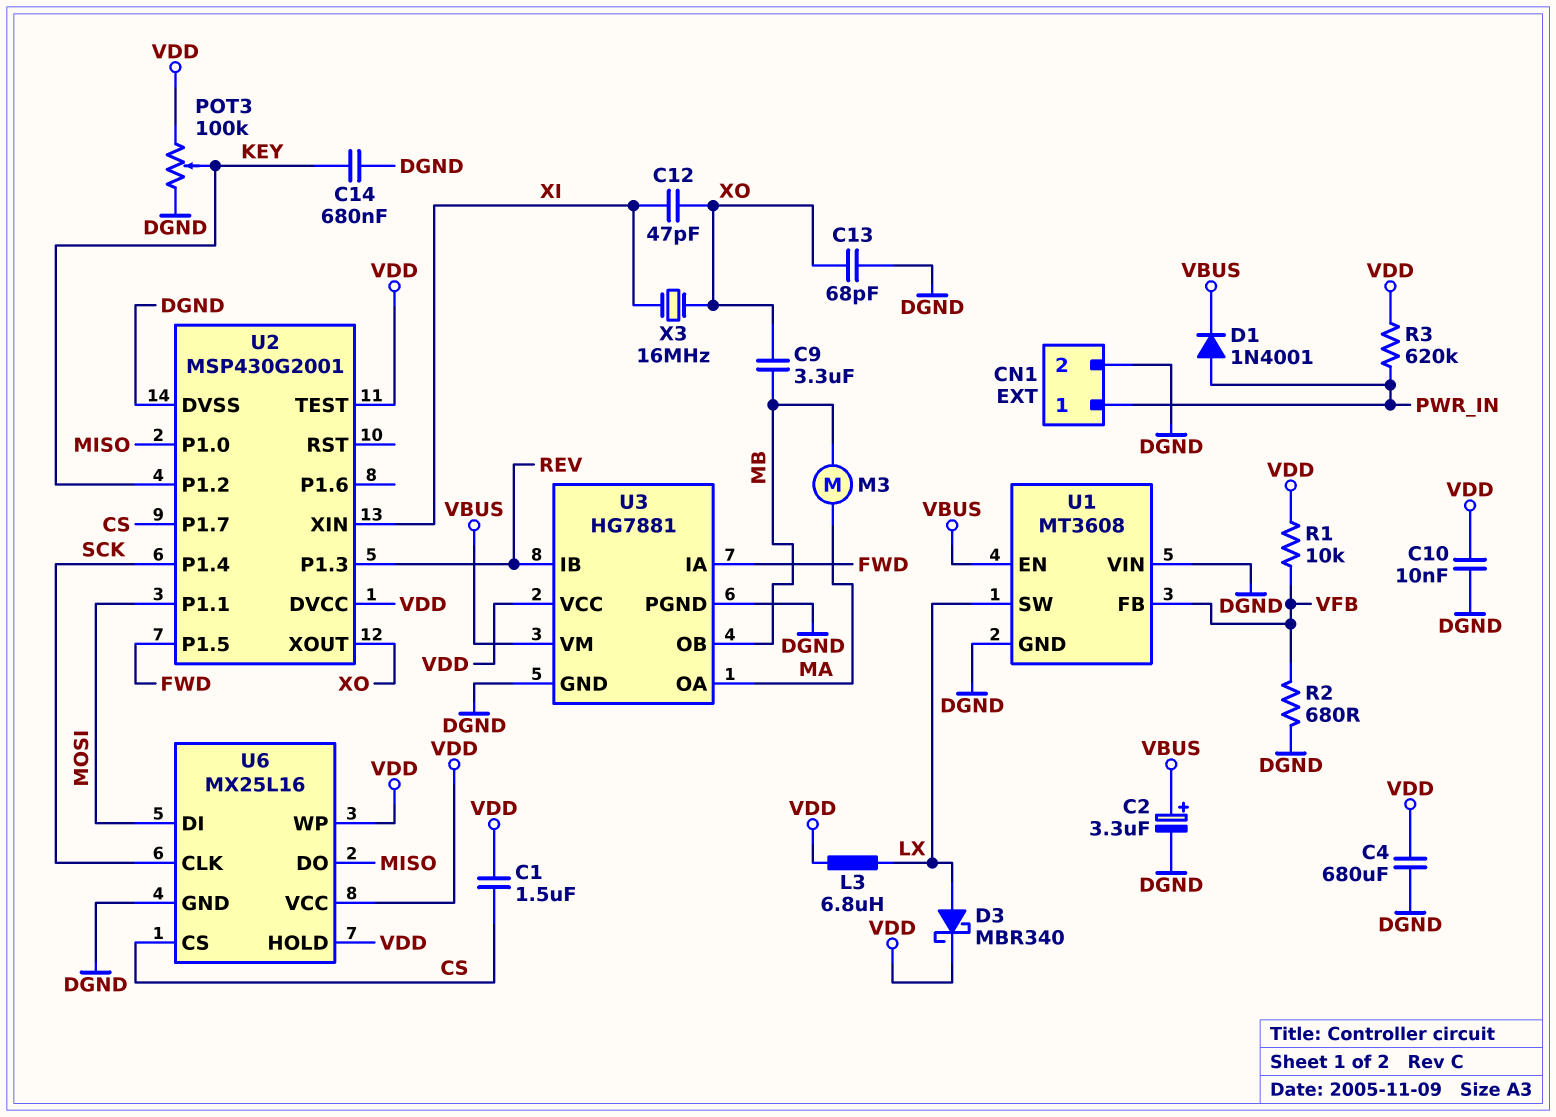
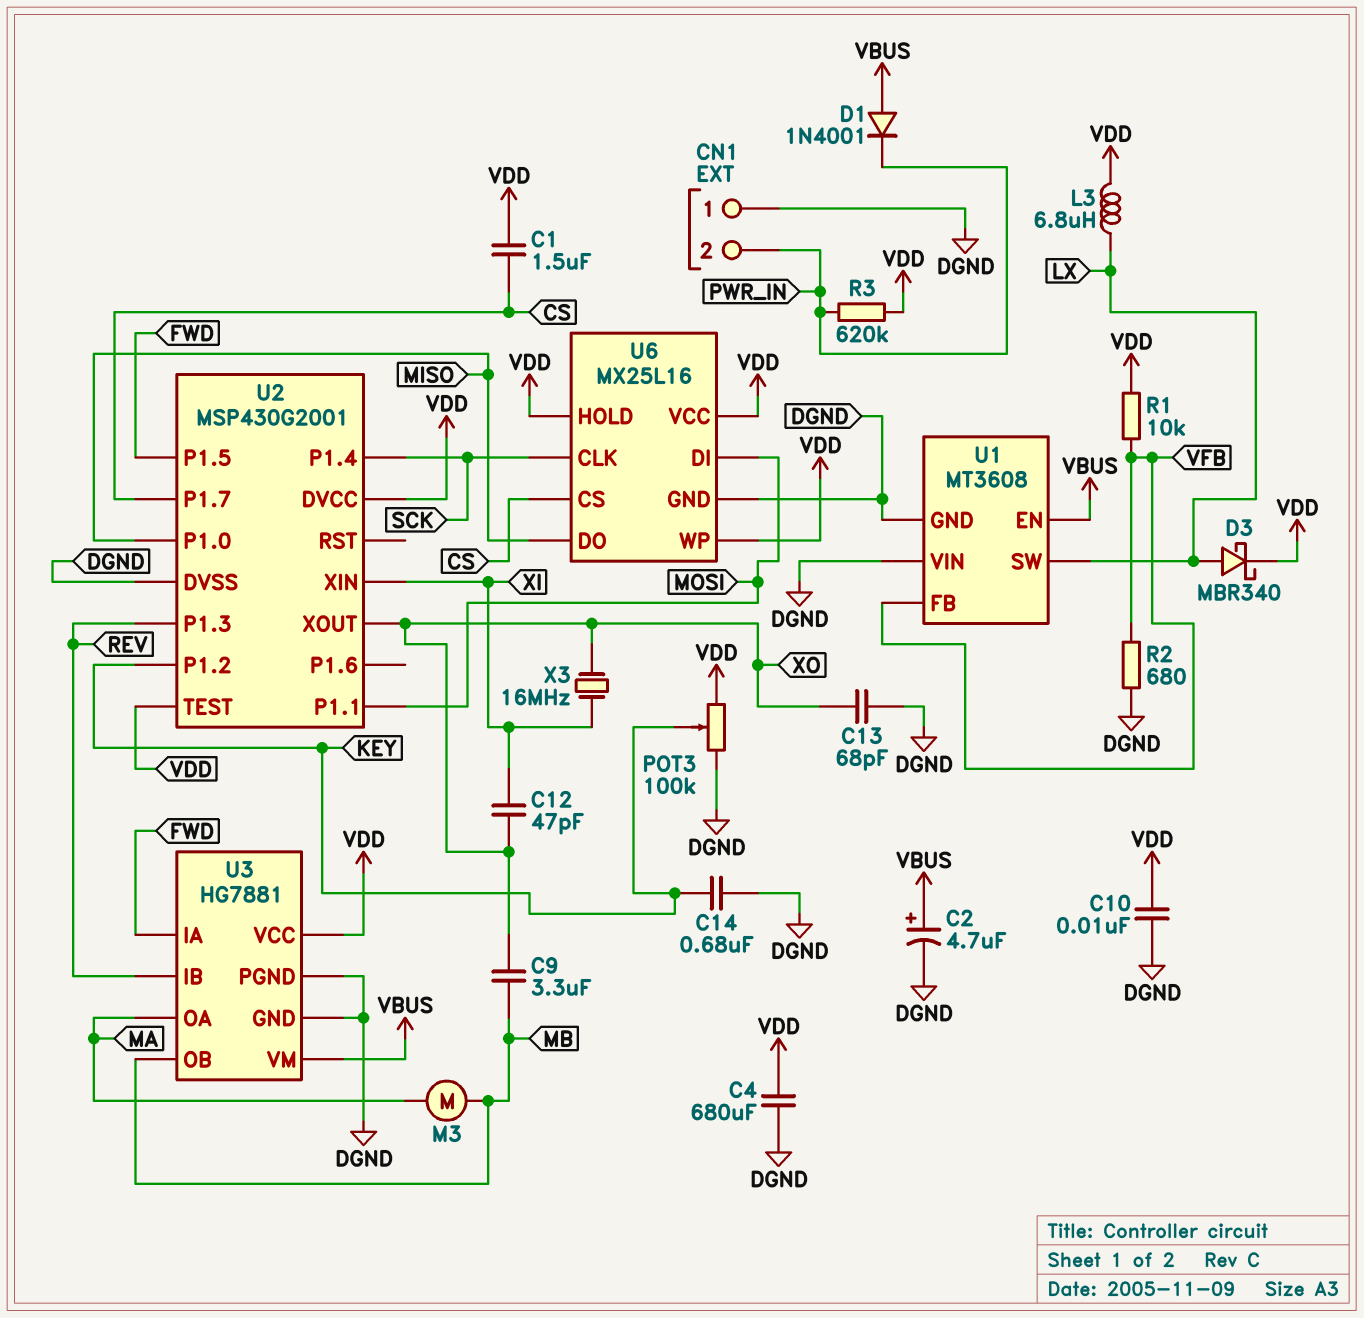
C2: 3.3uF (plus VBUS, minus DGND) -> 4.7uF (plus VBUS, minus DGND)
CN1 pin 1: PWR_IN -> DGND
CN1 pin 2: DGND -> PWR_IN
D1: diode 1N4001 (A PWR_IN, K VBUS) -> diode 1N4001 (A VBUS, K PWR_IN)

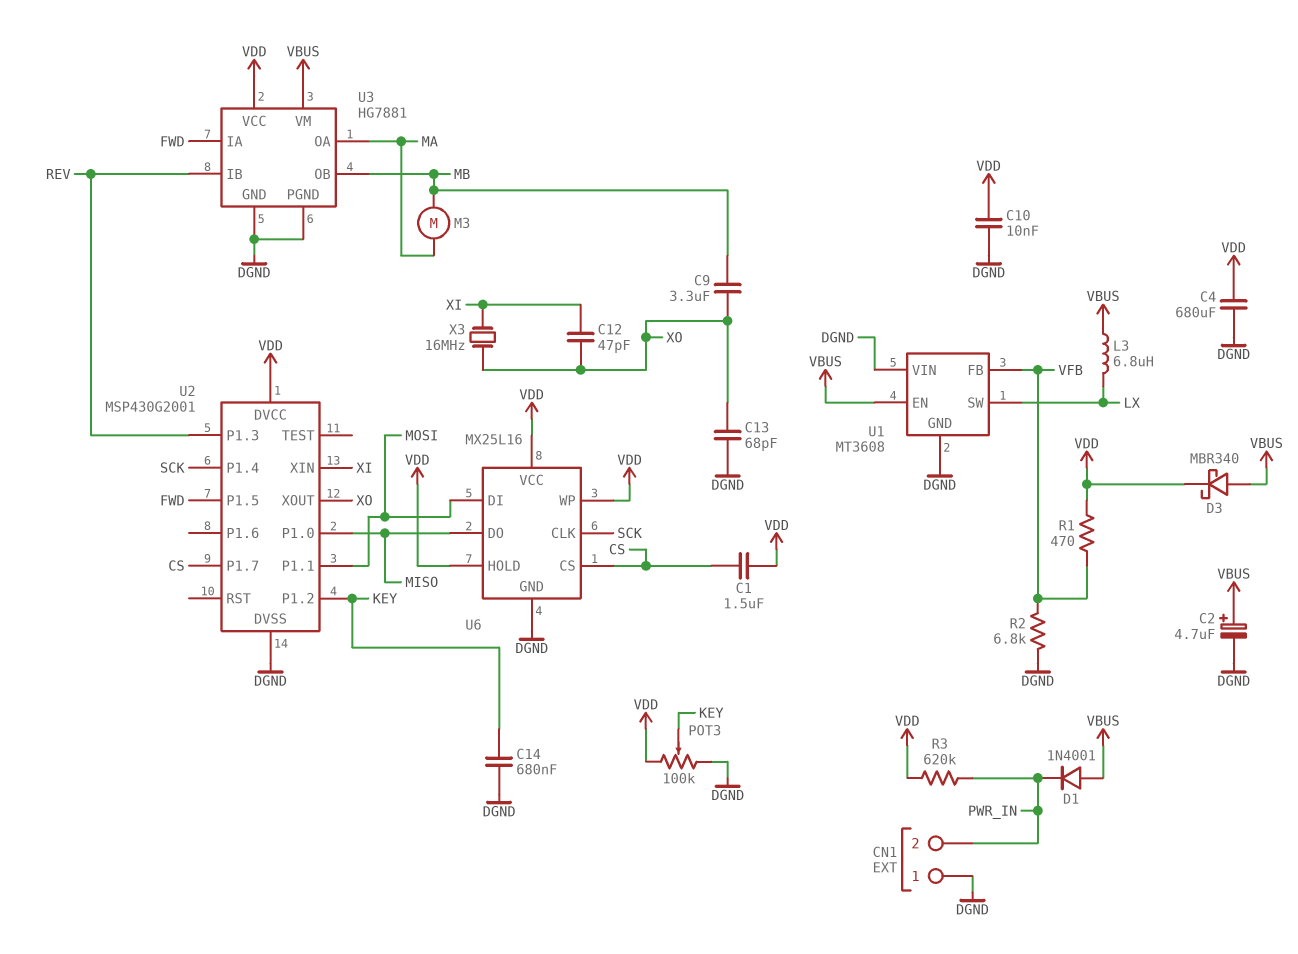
D3: schottky MBR340 (A LX, K VDD) -> schottky MBR340 (A VBUS, K VDD)
L3: 6.8uH (LX, VDD) -> 6.8uH (LX, VBUS)
R1: 10k (VDD, VFB) -> 470 (VDD, VFB)
R2: 680 (DGND, VFB) -> 6.8k (DGND, VFB)
U2 pin TEST: VDD -> none

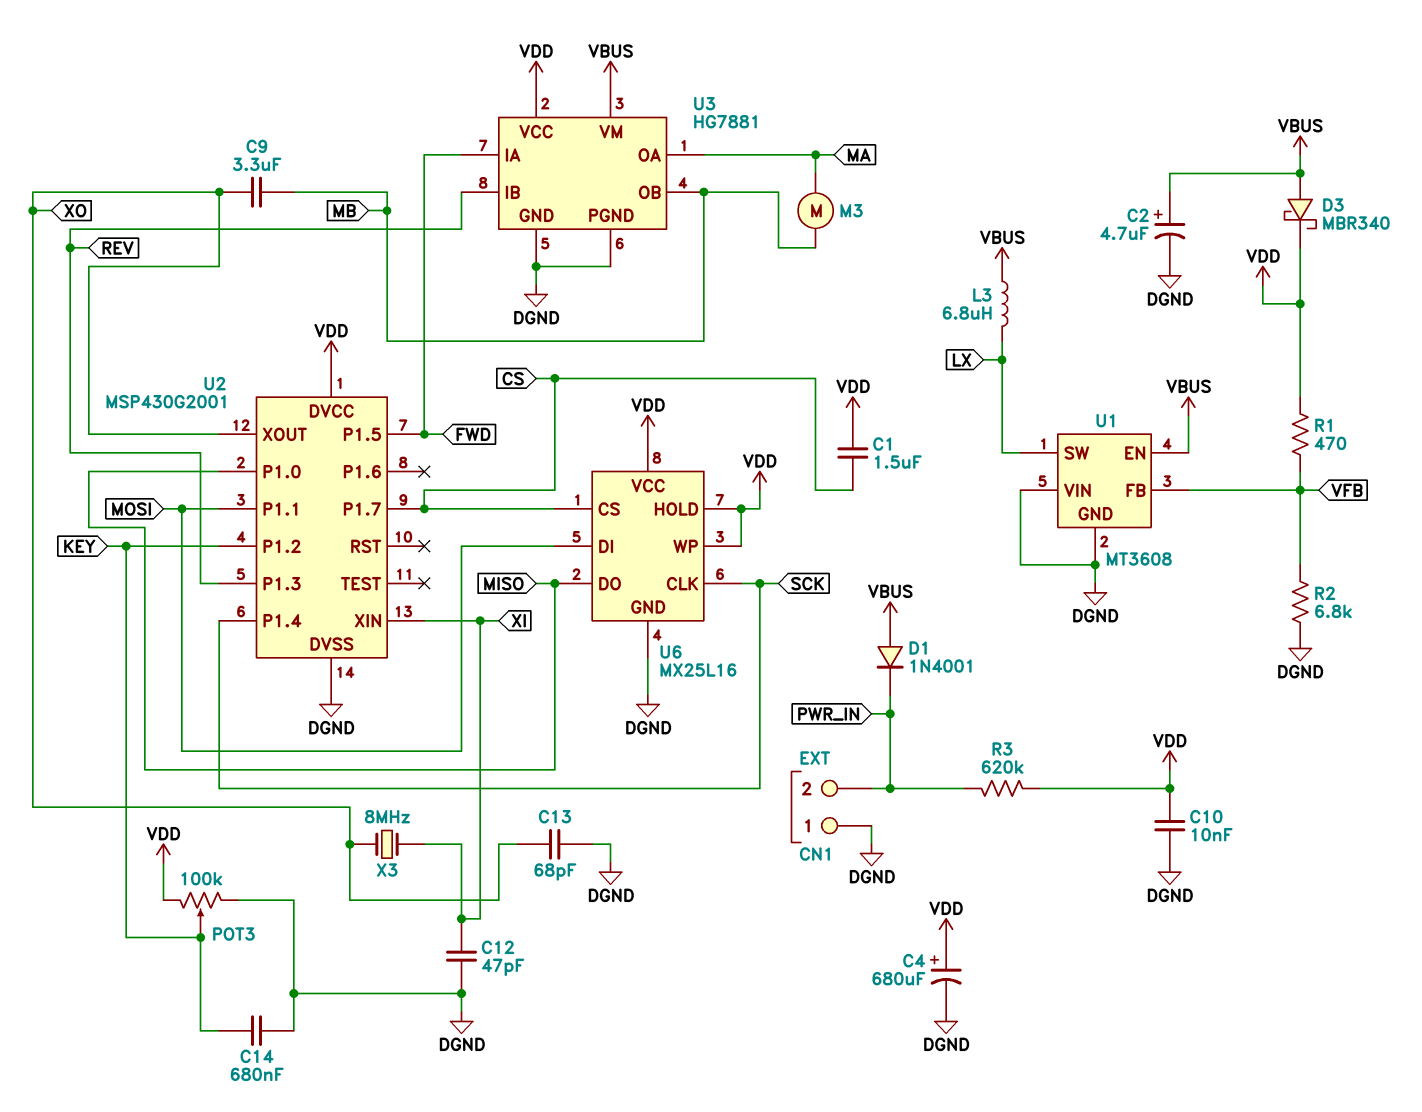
C4: 680uF (DGND, VDD) -> 680uF (plus VDD, minus DGND)
C12: 47pF (XI, XO) -> 47pF (DGND, XI)
X3: 16MHz (XI, XO) -> 8MHz (XI, XO)

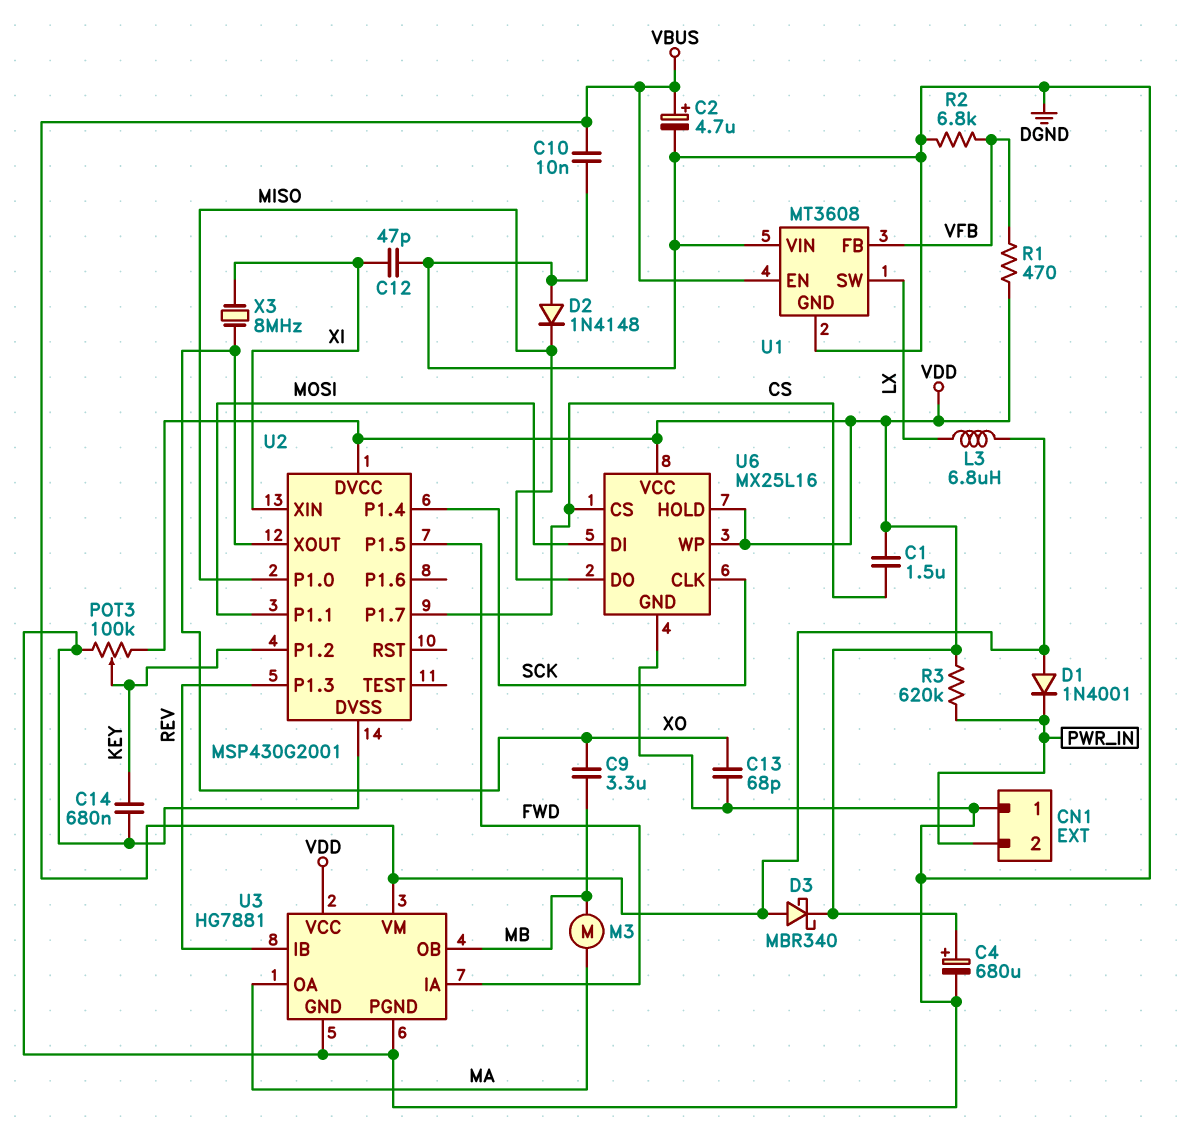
C10: 10nF (DGND, VDD) -> 10nF (DGND, VBUS)
D2: none -> diode 1N4148 (A DGND, K MISO)

